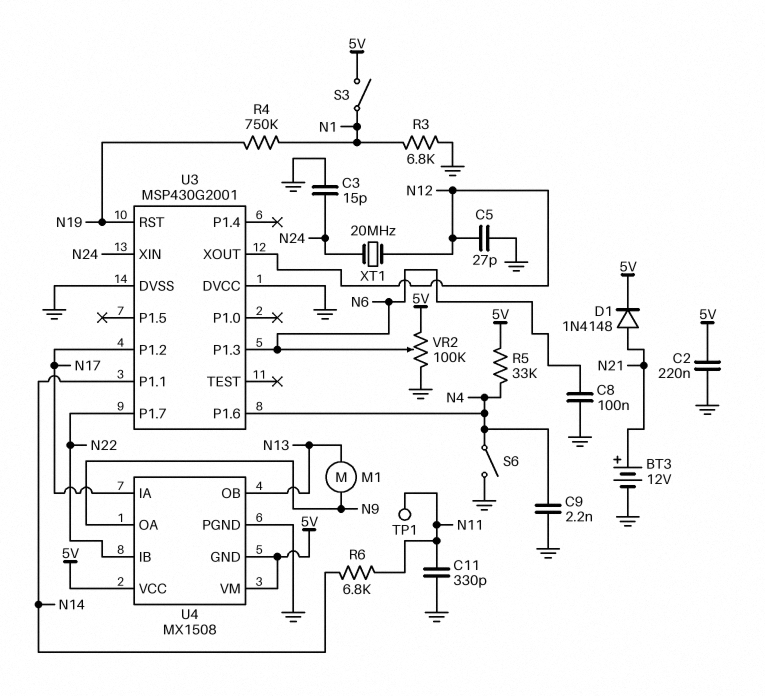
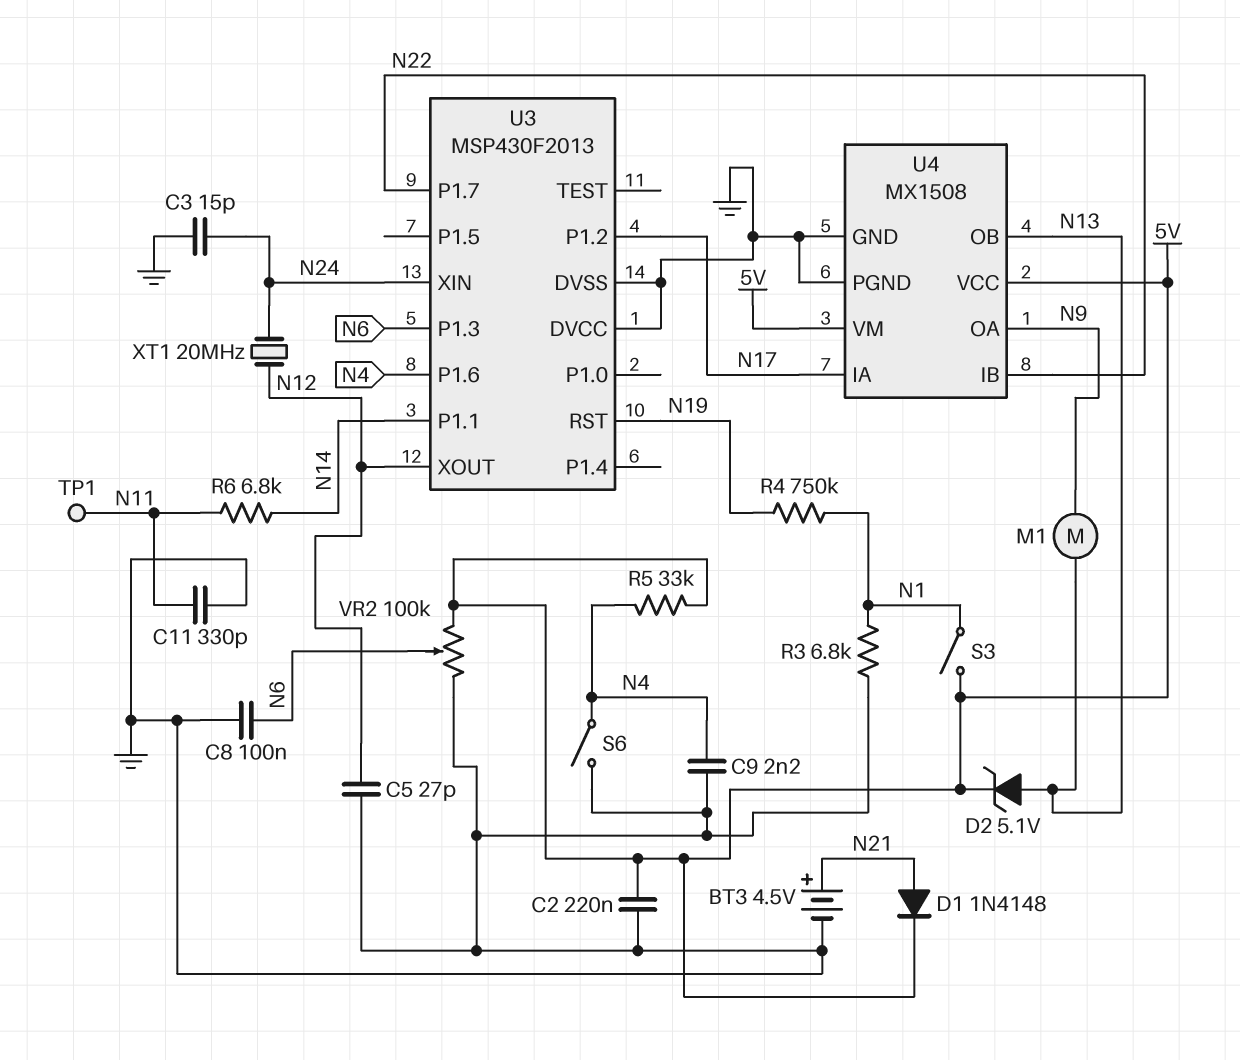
BT3: 12V (plus N21, minus GND) -> 4.5V (plus N21, minus GND)
D2: none -> zener 5.1V (A N13, K 5V)
U3: MSP430G2001 -> MSP430F2013
U4 pin GND: 5V -> GND

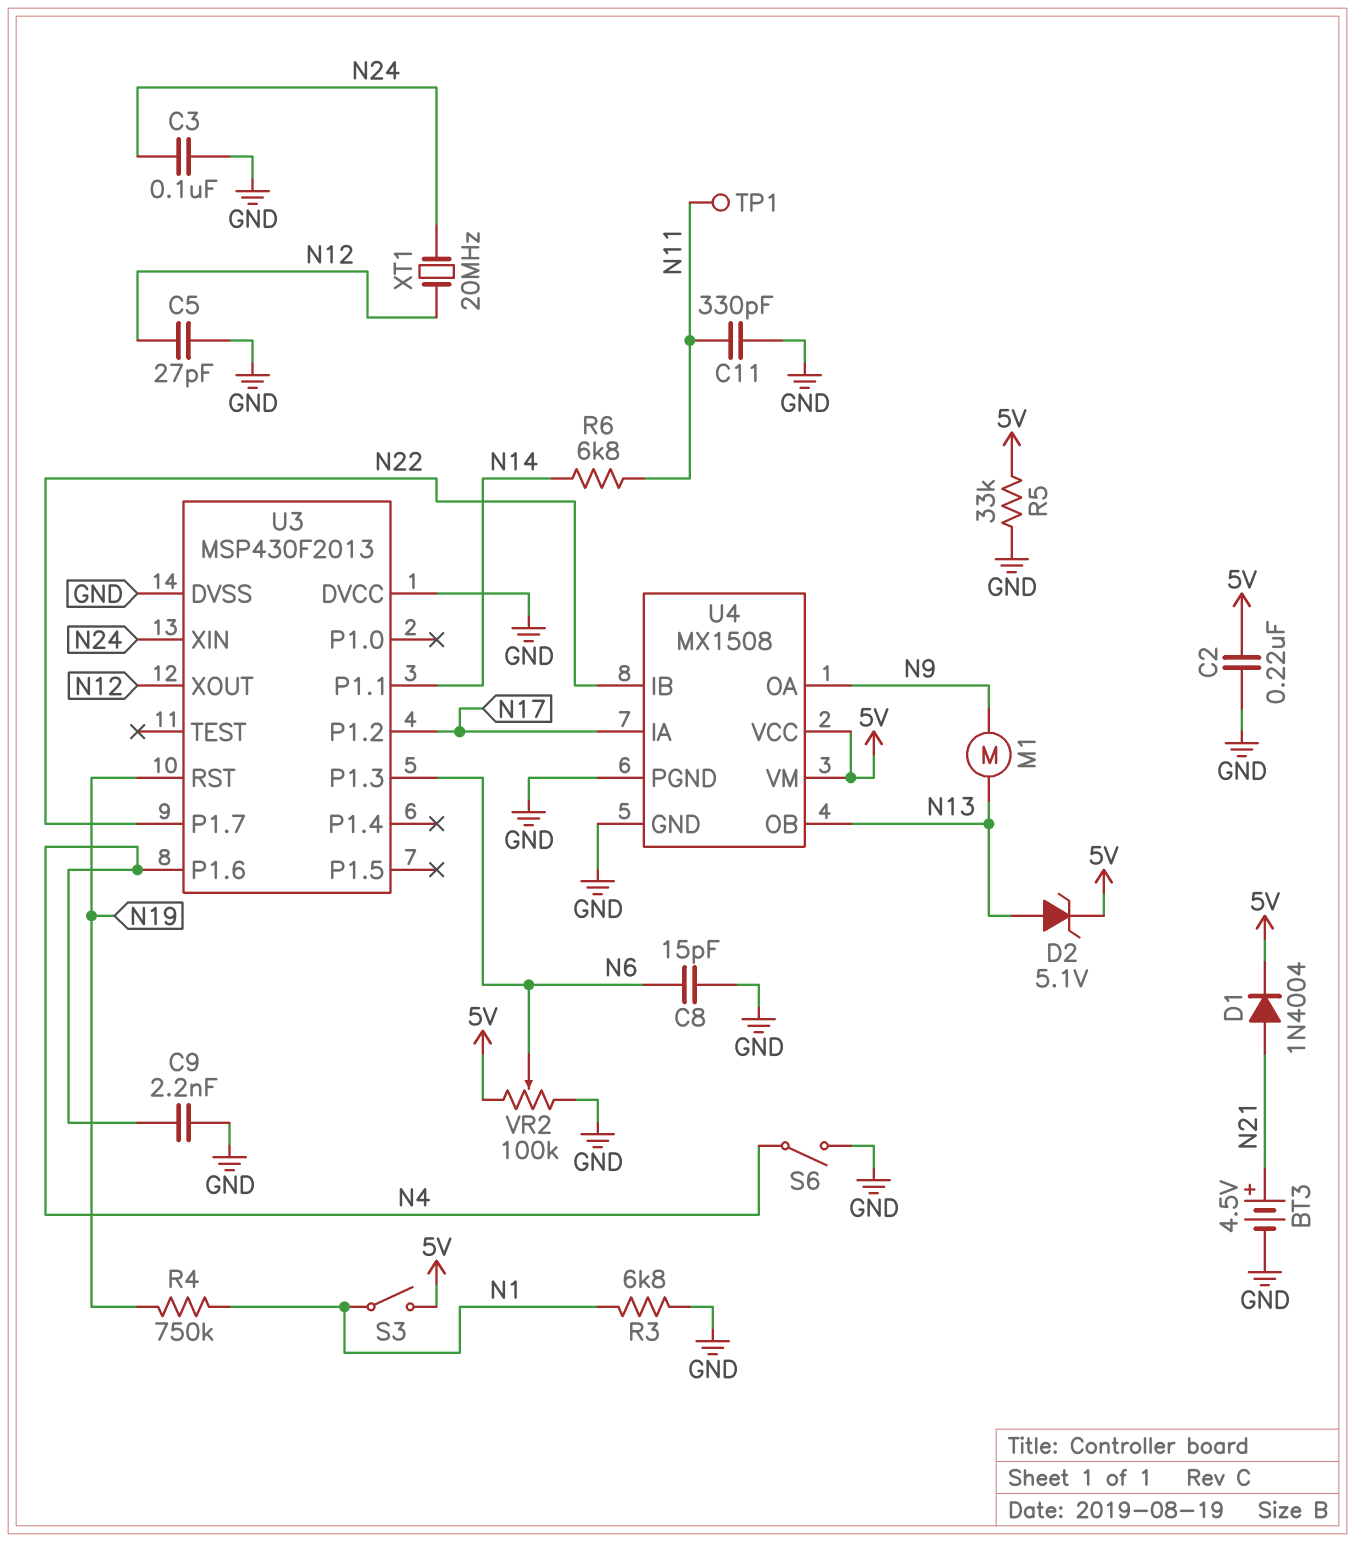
C3: 15pF (GND, N24) -> 100nF (GND, N24)
C8: 100nF (GND, N6) -> 15pF (GND, N6)
D1: diode 1N4148 (A N21, K 5V) -> diode 1N4004 (A N21, K 5V)
R5: 33k (5V, N4) -> 33k (5V, GND)

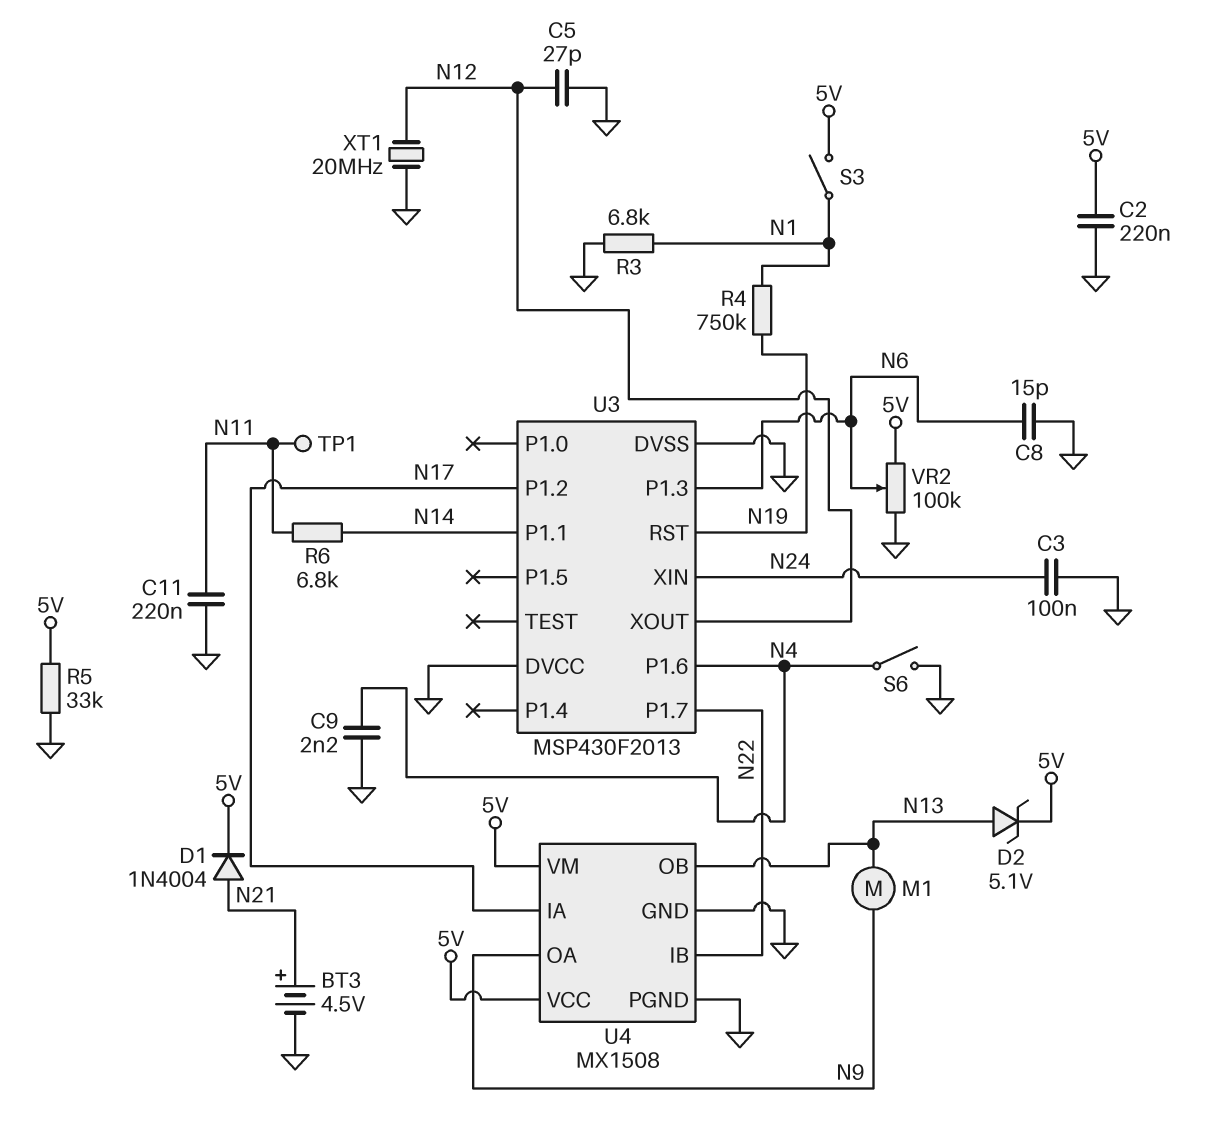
C11: 330pF (GND, N11) -> 220nF (GND, N11)
XT1: 20MHz (N12, N24) -> 20MHz (GND, N12)

